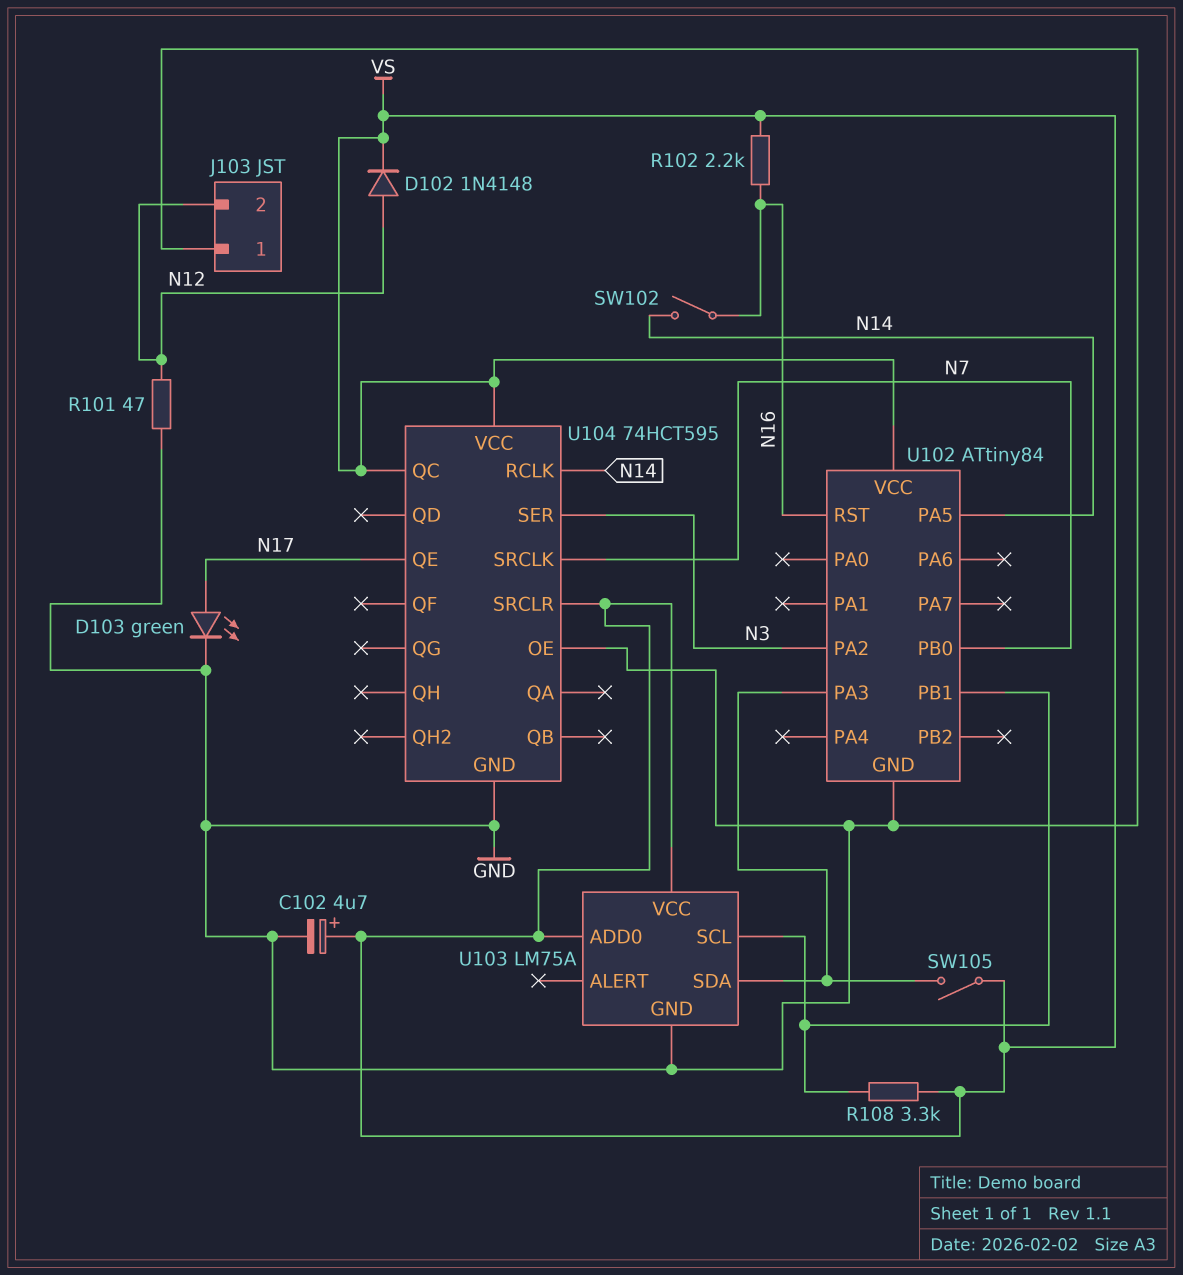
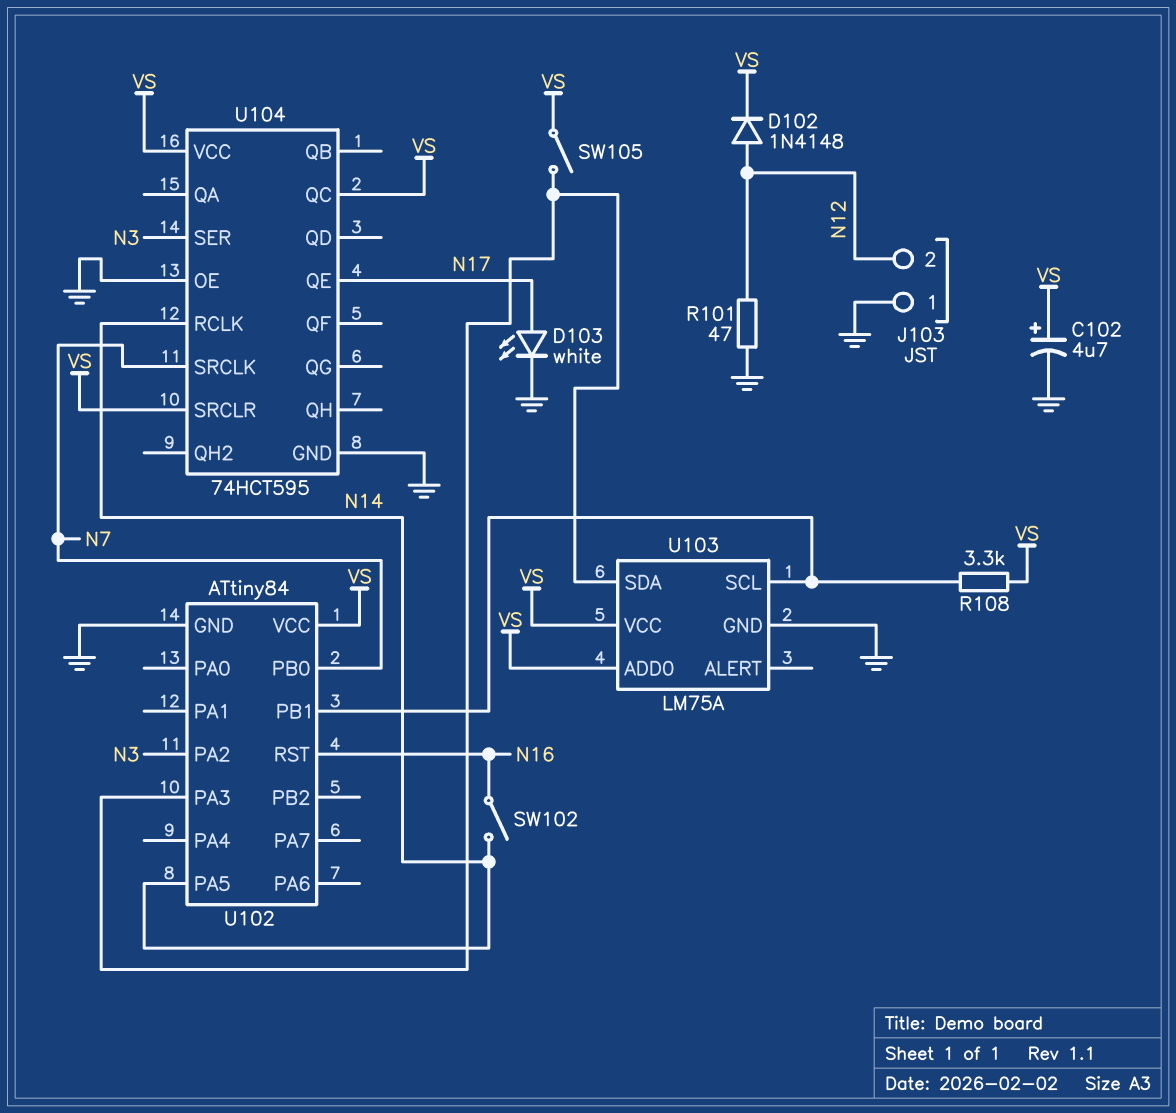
D103: LED green (A N17, K GND) -> LED white (A N17, K GND)
R102: 2.2k (N16, VS) -> none

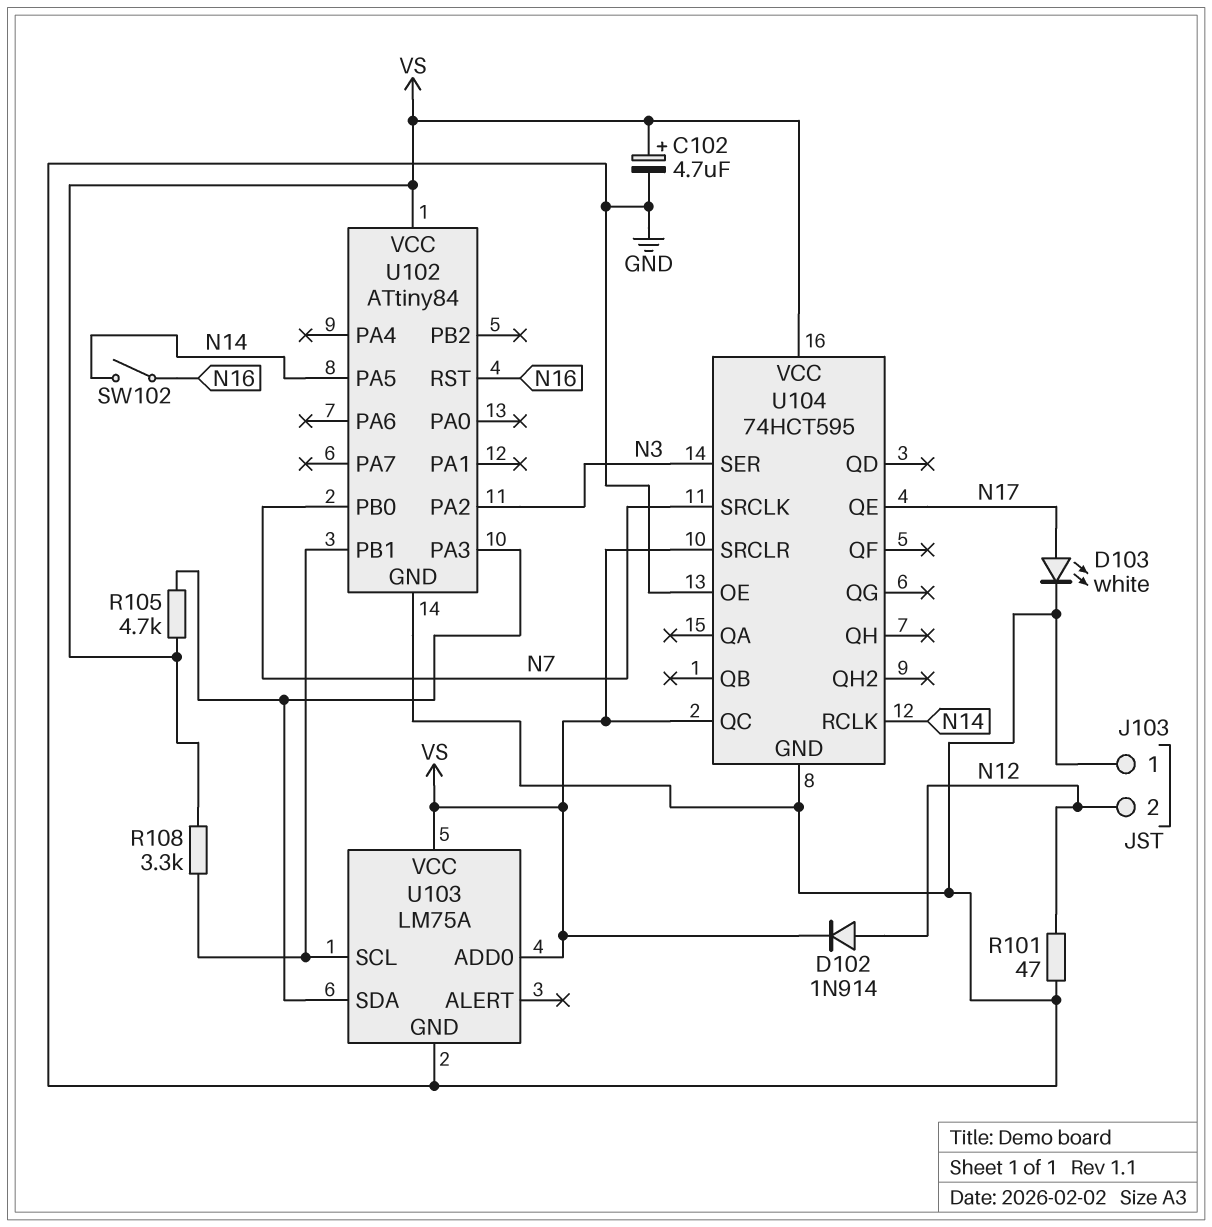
D102: diode 1N4148 (A N12, K VS) -> diode 1N914 (A N12, K VS)
R105: none -> 4.7k (U102/PA3, VS)
SW105: switch (U102/PA3, VS) -> none

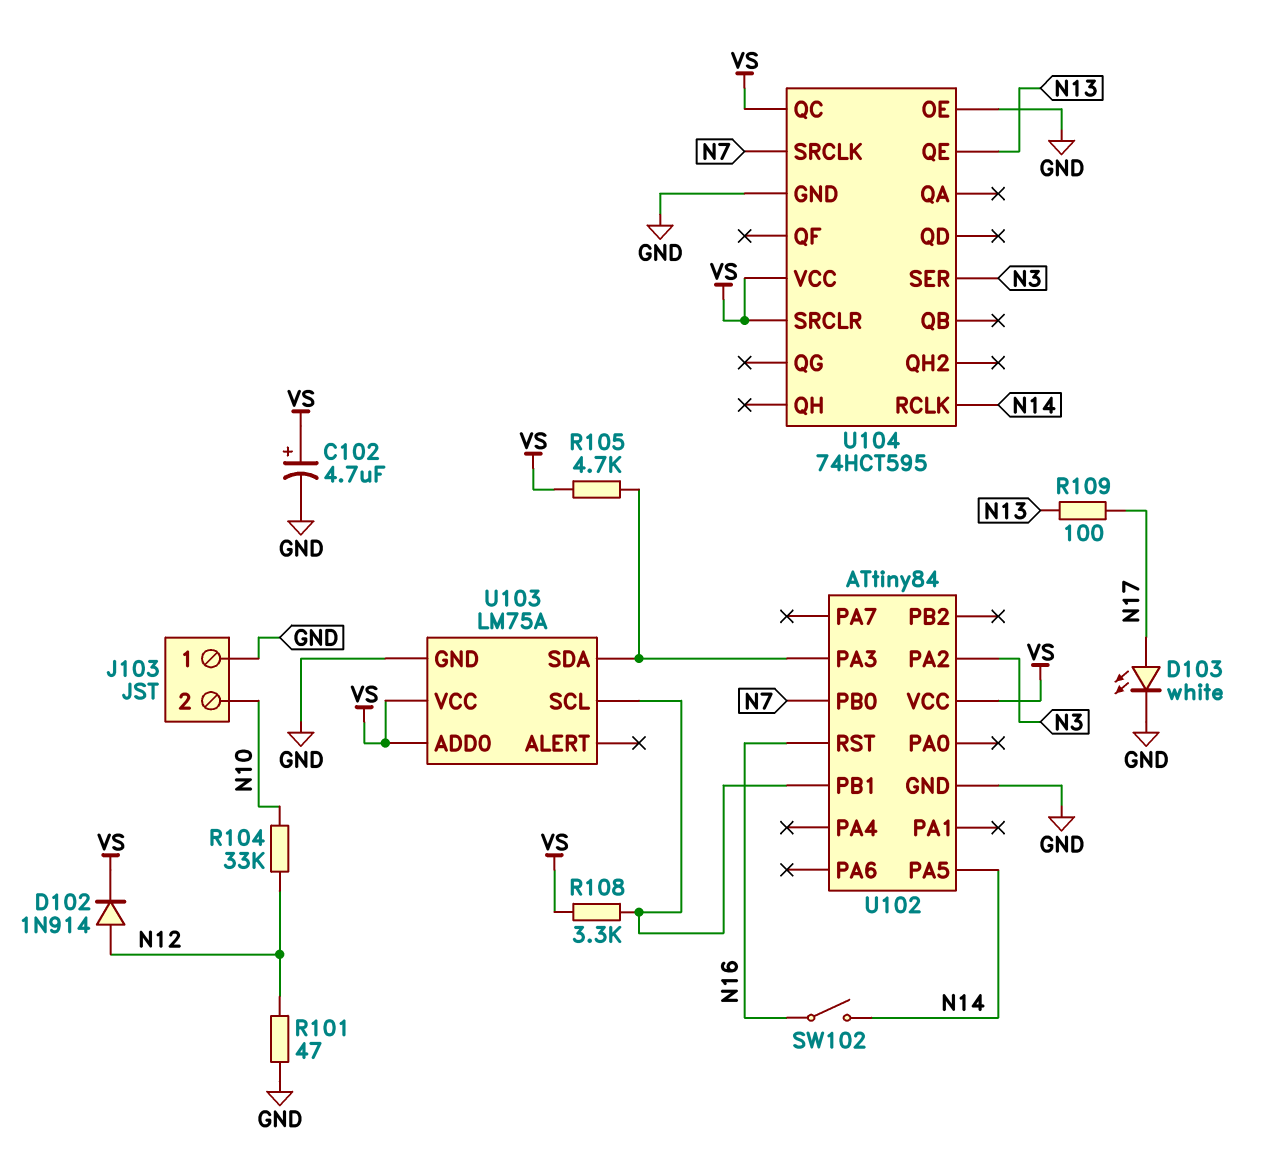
J103 pin 2: N12 -> N10
R104: none -> 33k (N10, N12)
R109: none -> 100 (N13, N17)
U104 pin QE: N17 -> N13

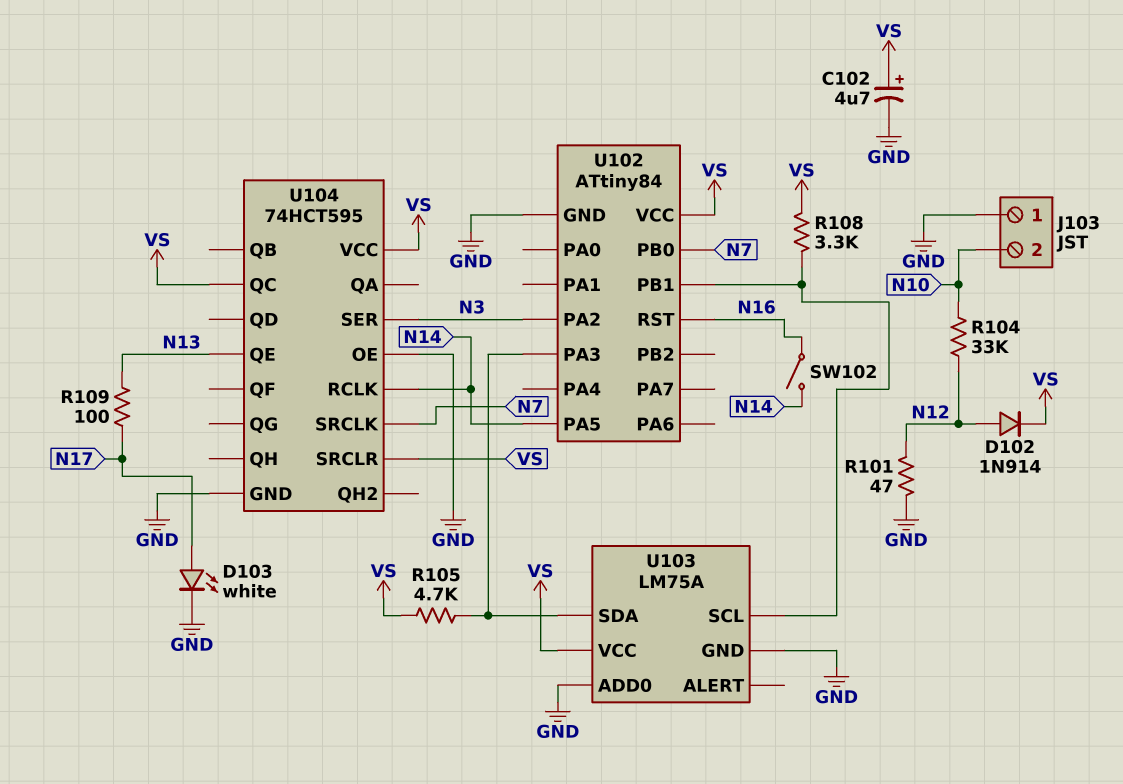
U103 pin ADD0: VS -> GND

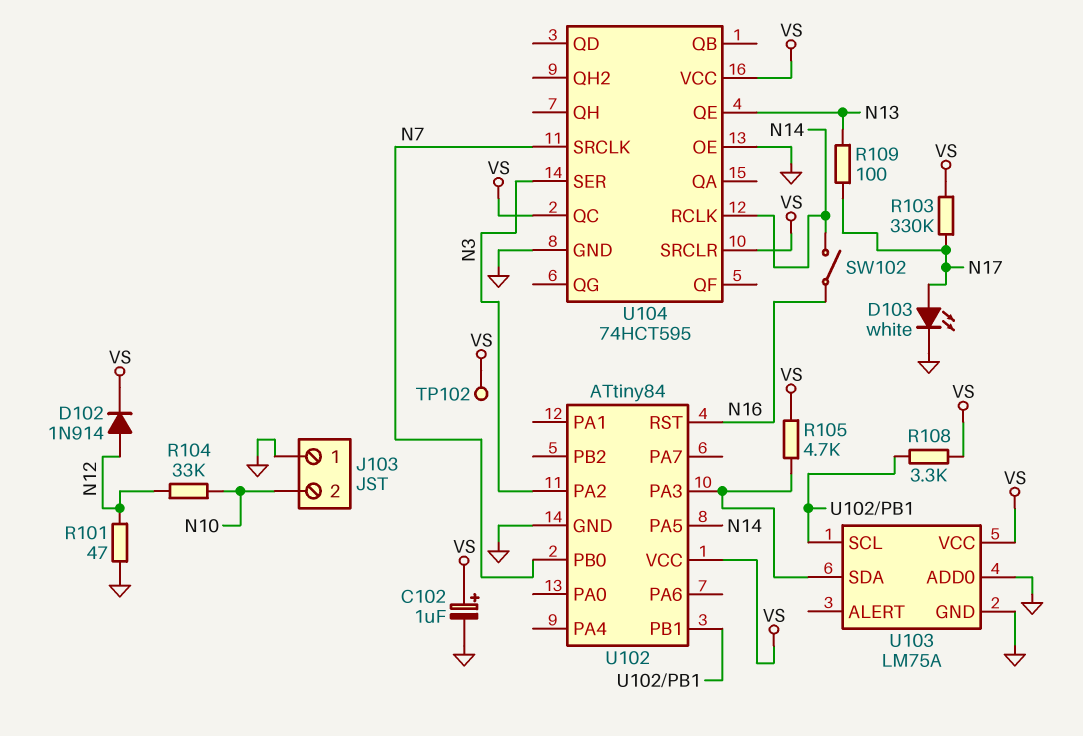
C102: 4.7uF (plus VS, minus GND) -> 1uF (plus VS, minus GND)
R103: none -> 330k (N17, VS)
TP102: none -> test point (VS)

